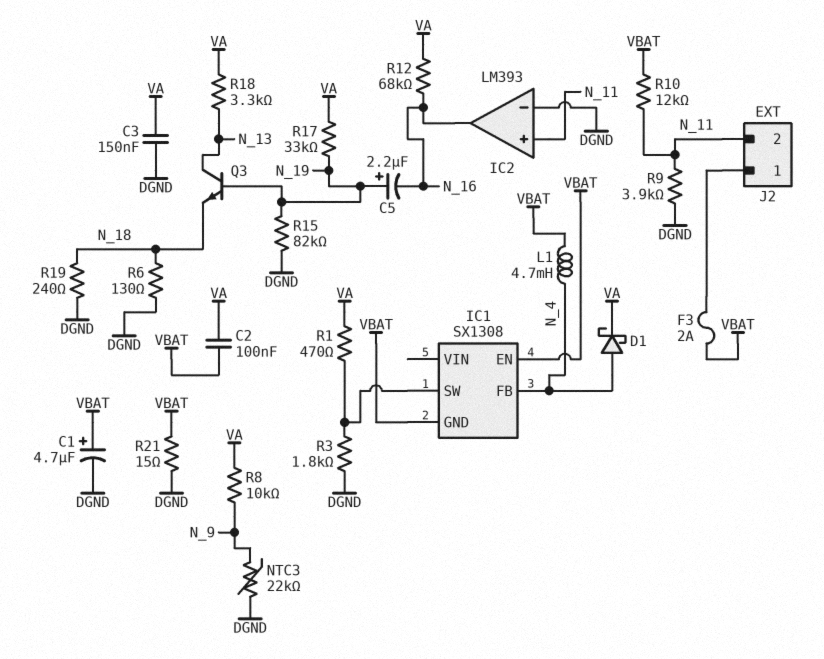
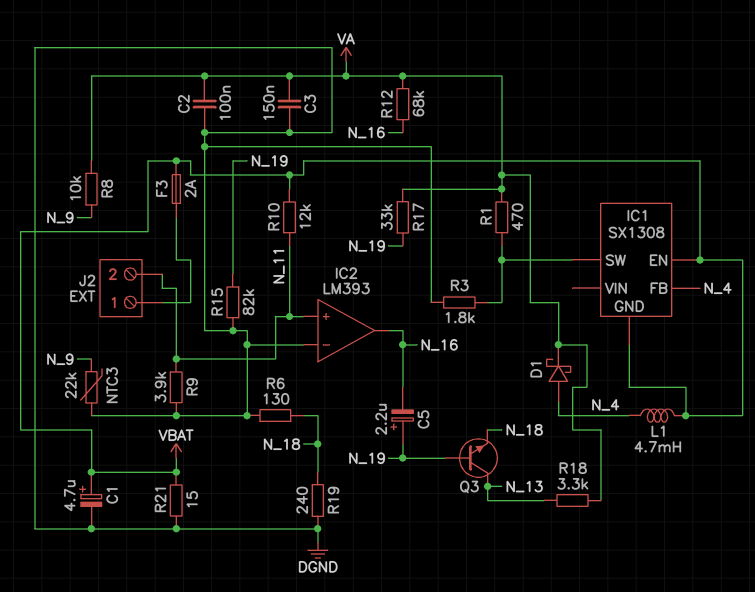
C2: 100nF (VA, VBAT) -> 100nF (DGND, VA)

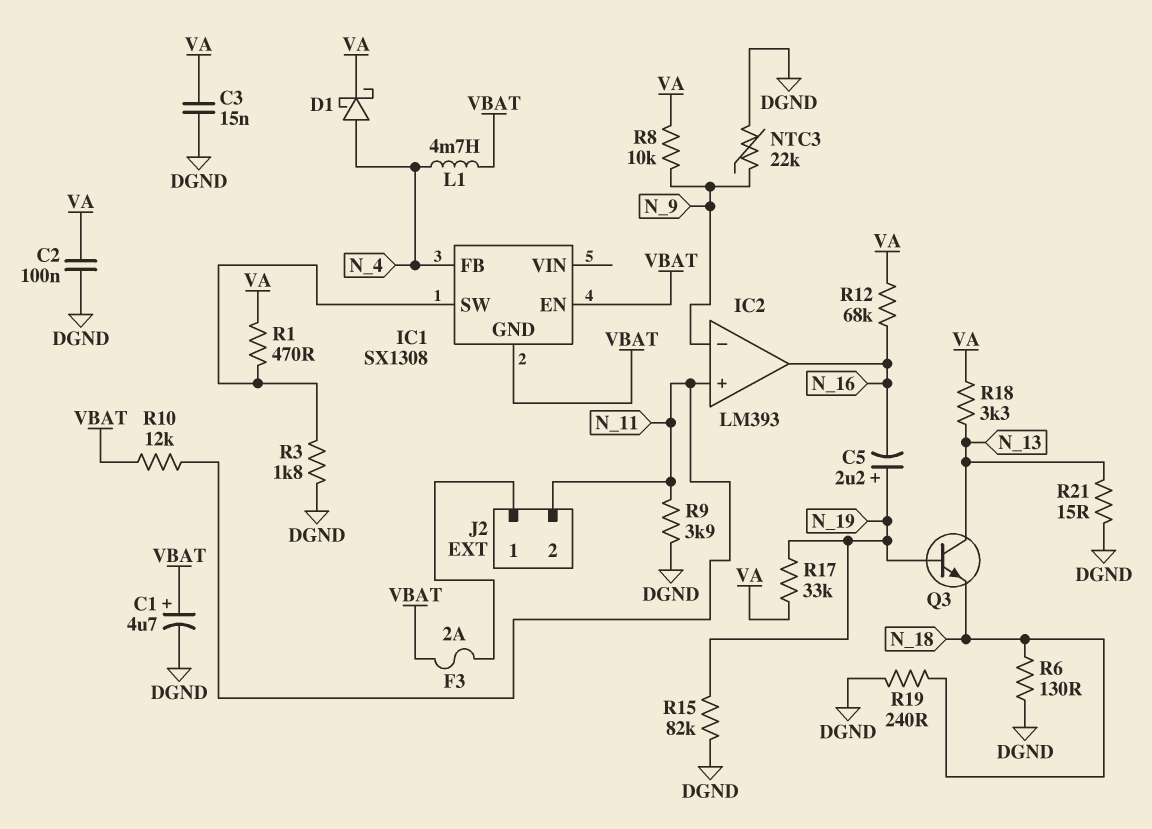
C3: 150nF (DGND, VA) -> 15nF (DGND, VA)
IC2 pin in-: DGND -> N_9
R21: 15 (DGND, VBAT) -> 15 (DGND, N_13)

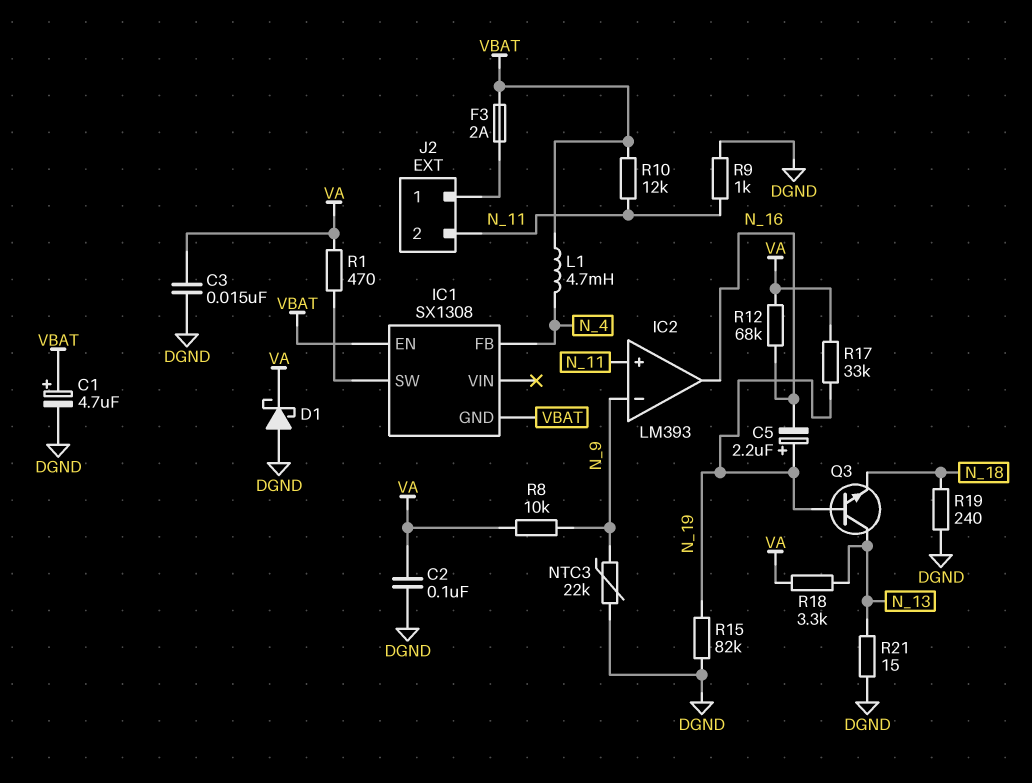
D1: schottky (A N_4, K VA) -> schottky (A DGND, K VA)
R3: 1.8k (DGND, IC1/SW) -> none
R6: 130 (DGND, N_18) -> none
R9: 3.9k (DGND, N_11) -> 1k (DGND, N_11)

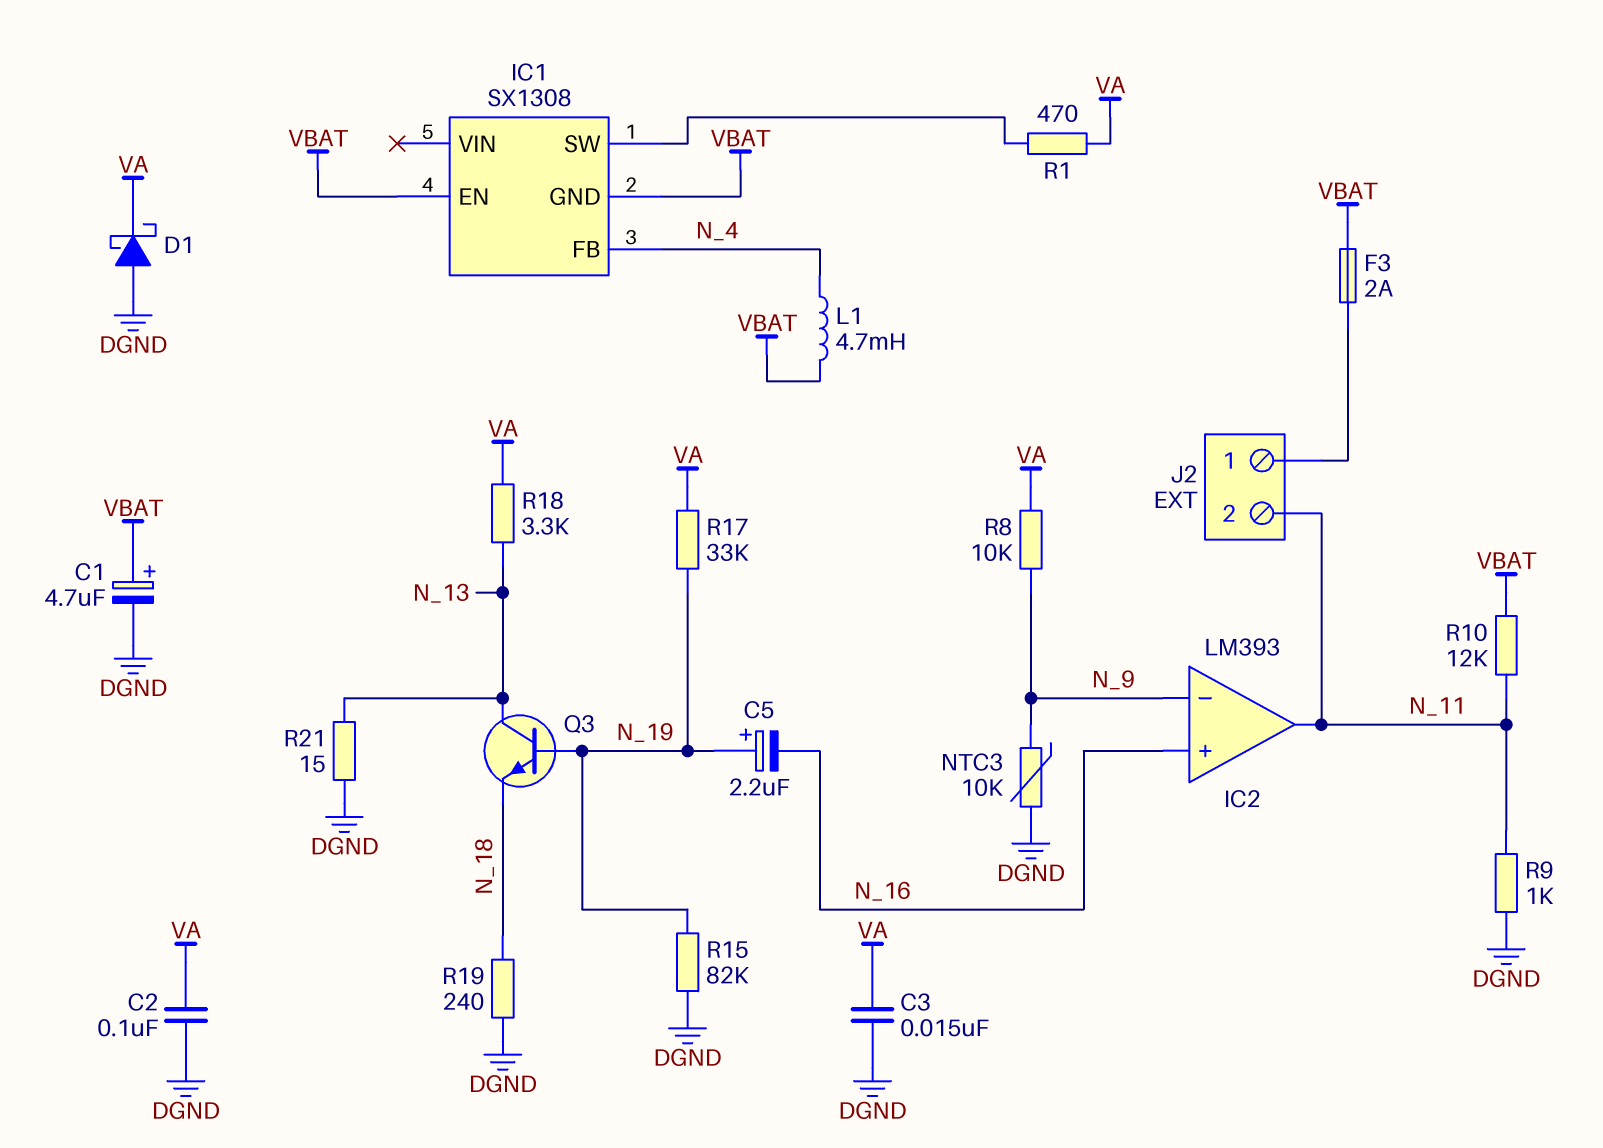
IC2 pin in+: N_11 -> N_16
IC2 pin out: N_16 -> N_11
NTC3: 22k (DGND, N_9) -> 10k (DGND, N_9)
R12: 68k (N_16, VA) -> none

